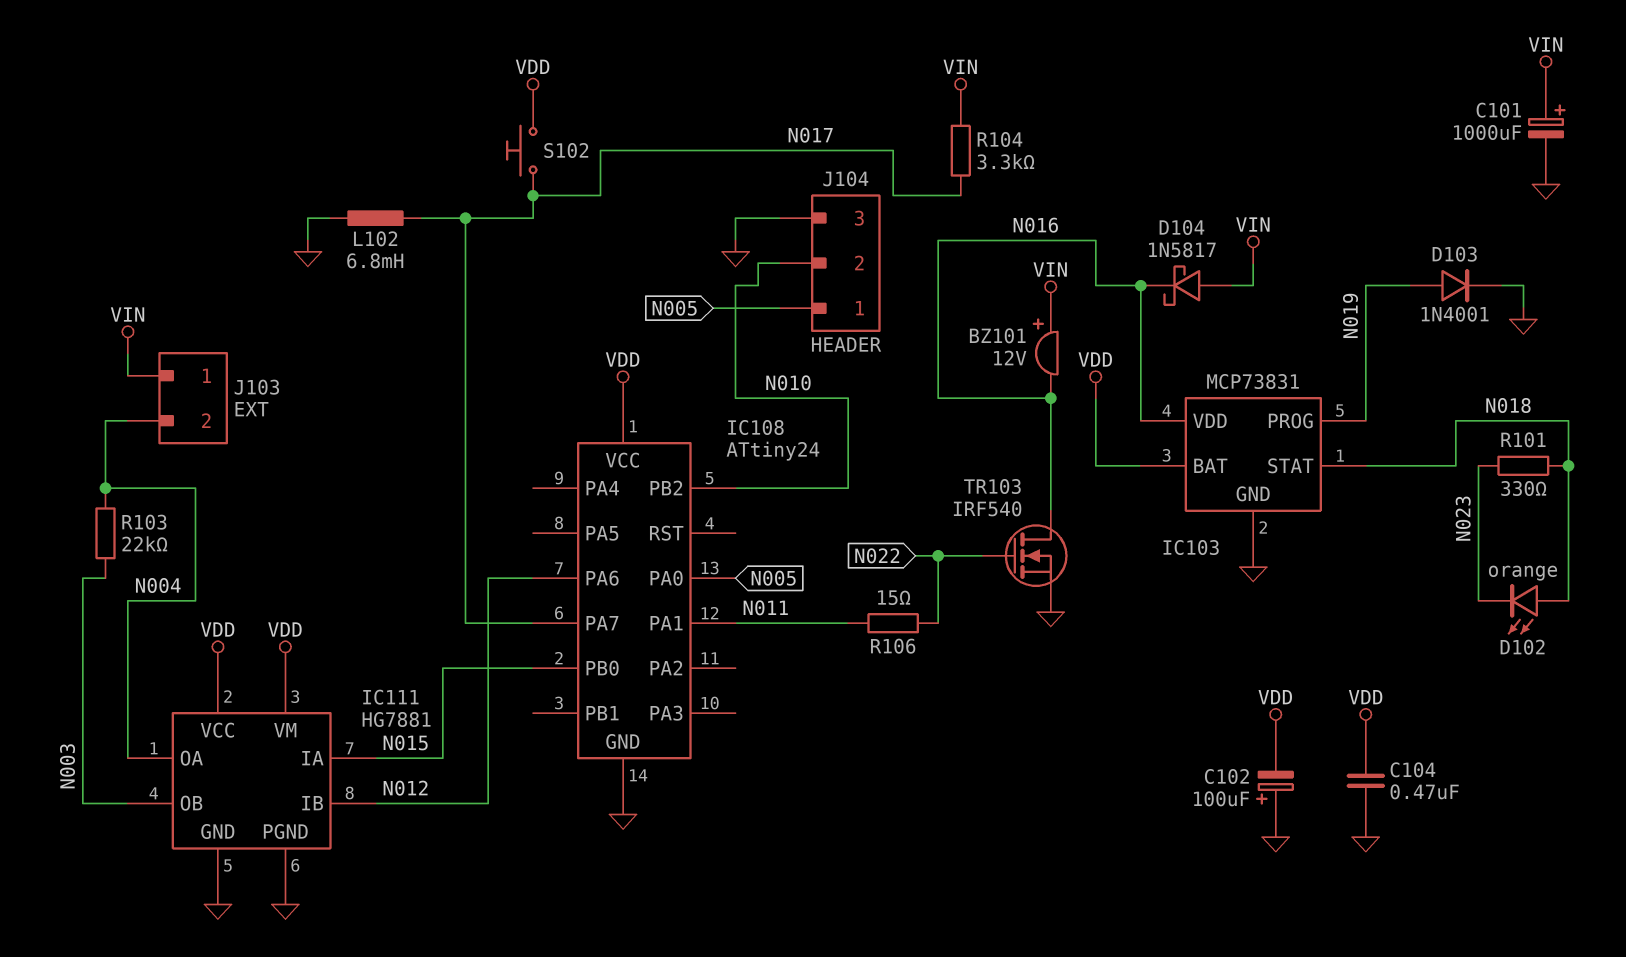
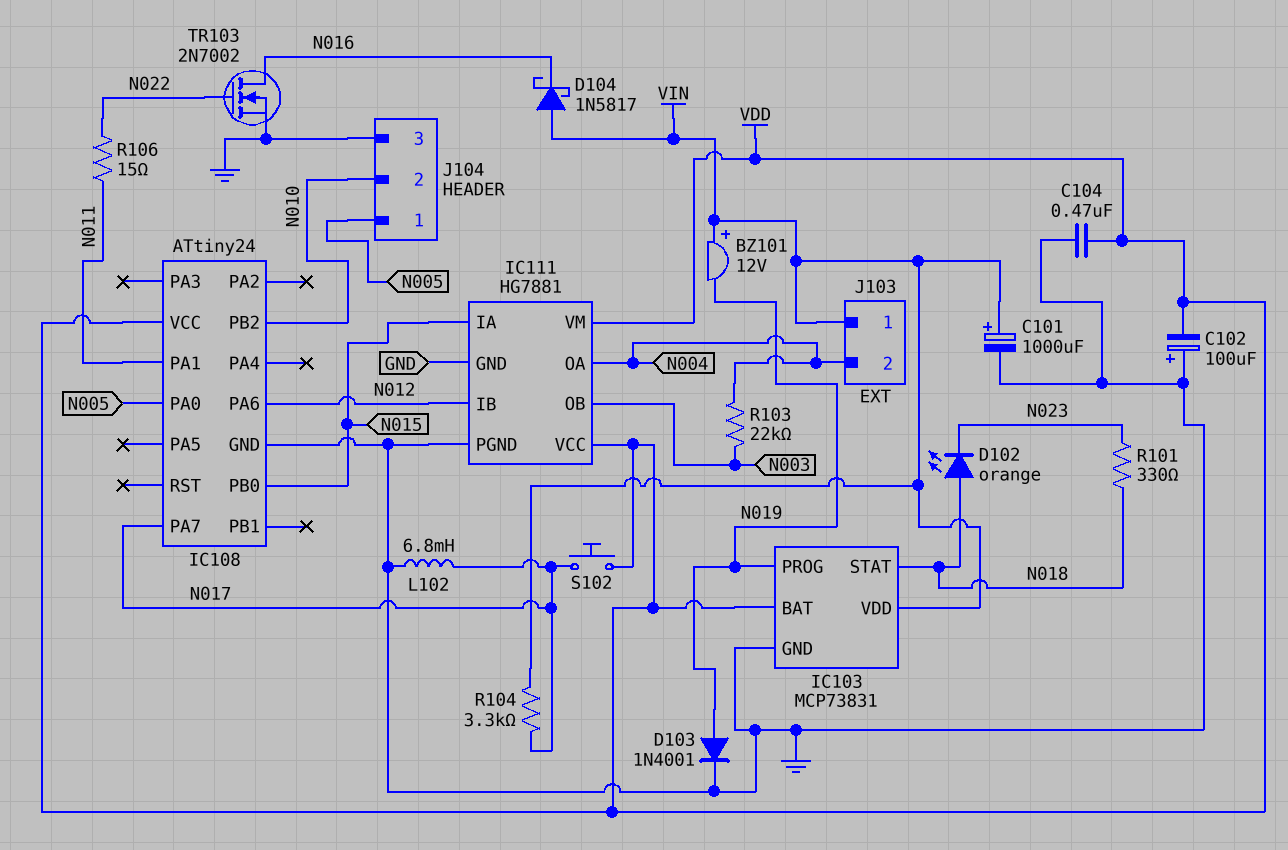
BZ101: buzzer 12V (plus VIN, minus N016) -> buzzer 12V (plus VIN, minus N019)
IC103 pin VDD: N016 -> VIN
TR103: NMOS IRF540 (G N022, D N016, S GND) -> NMOS 2N7002 (G N022, D N016, S GND)

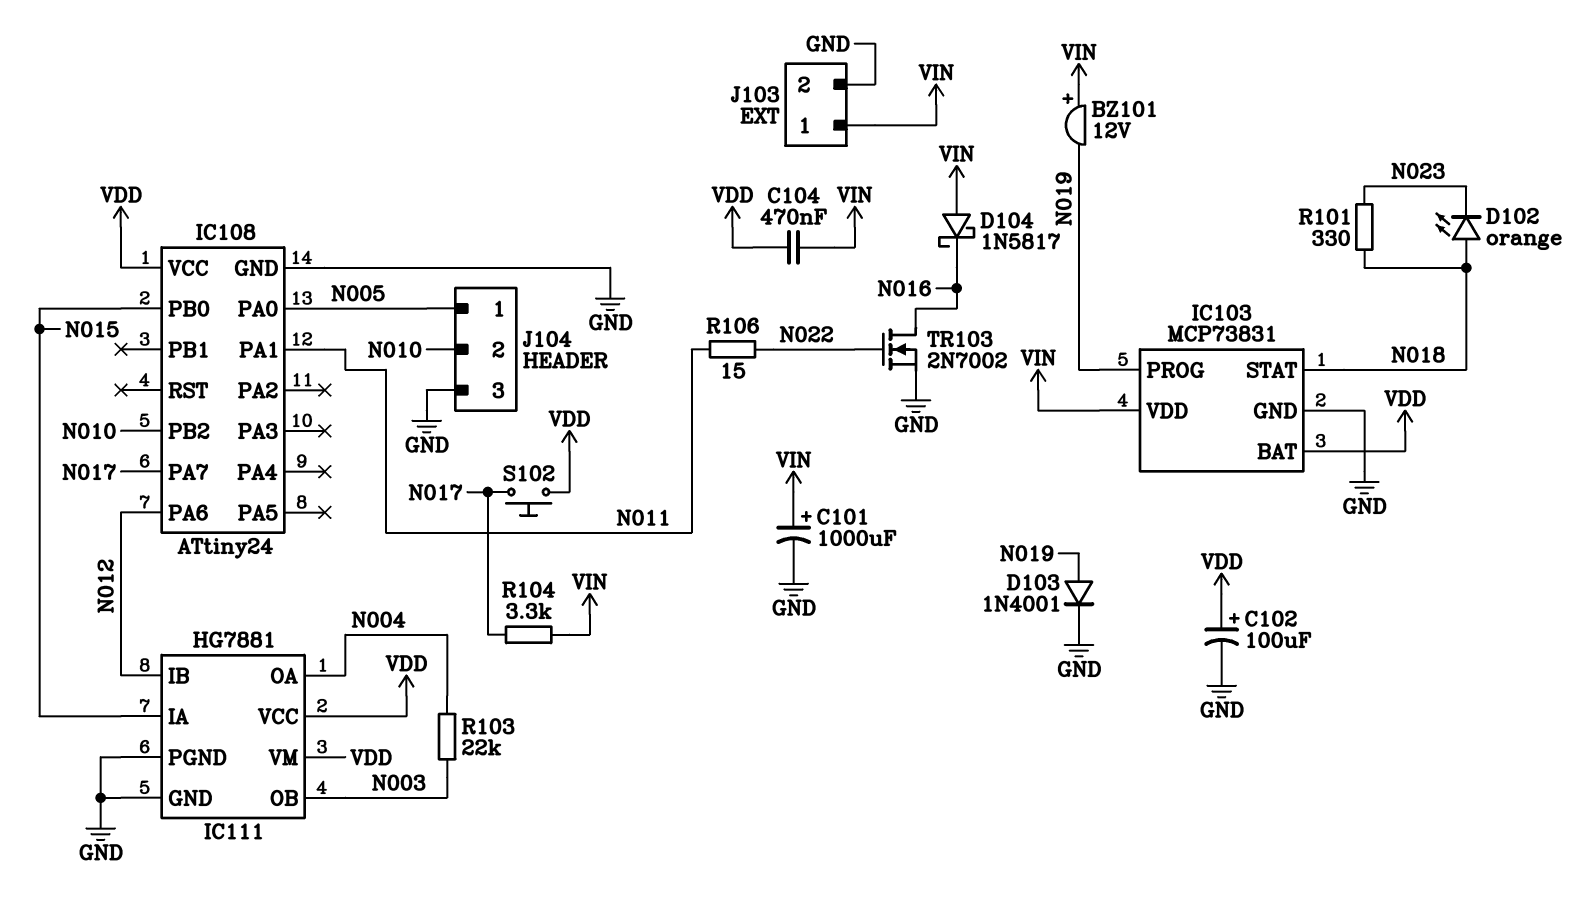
C102: 100uF (plus GND, minus VDD) -> 100uF (plus VDD, minus GND)
C104: 470nF (GND, VDD) -> 470nF (VDD, VIN)
J103 pin 2: N004 -> GND
L102: 6.8mH (GND, N017) -> none

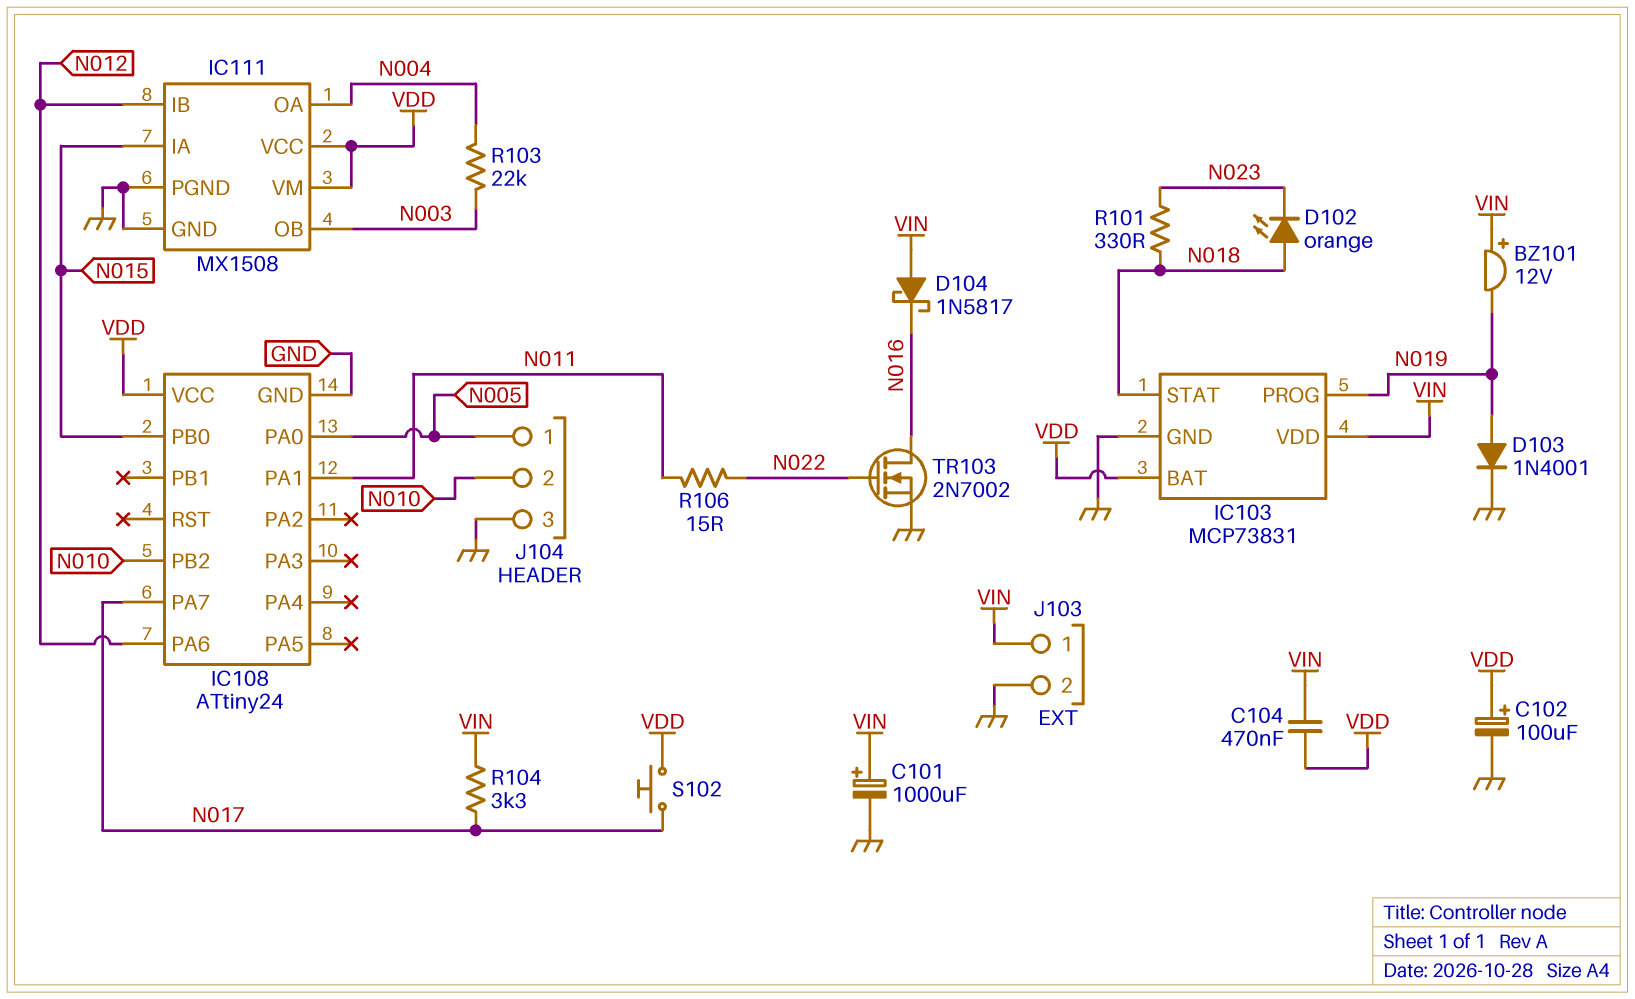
IC111: HG7881 -> MX1508

